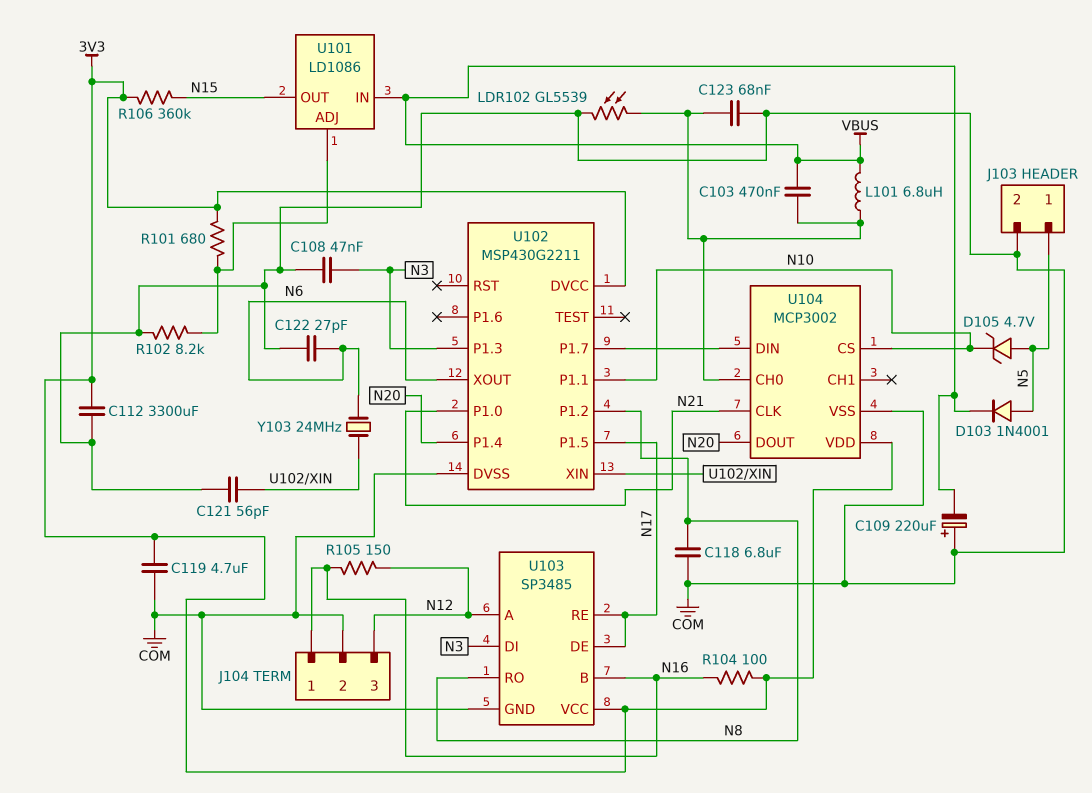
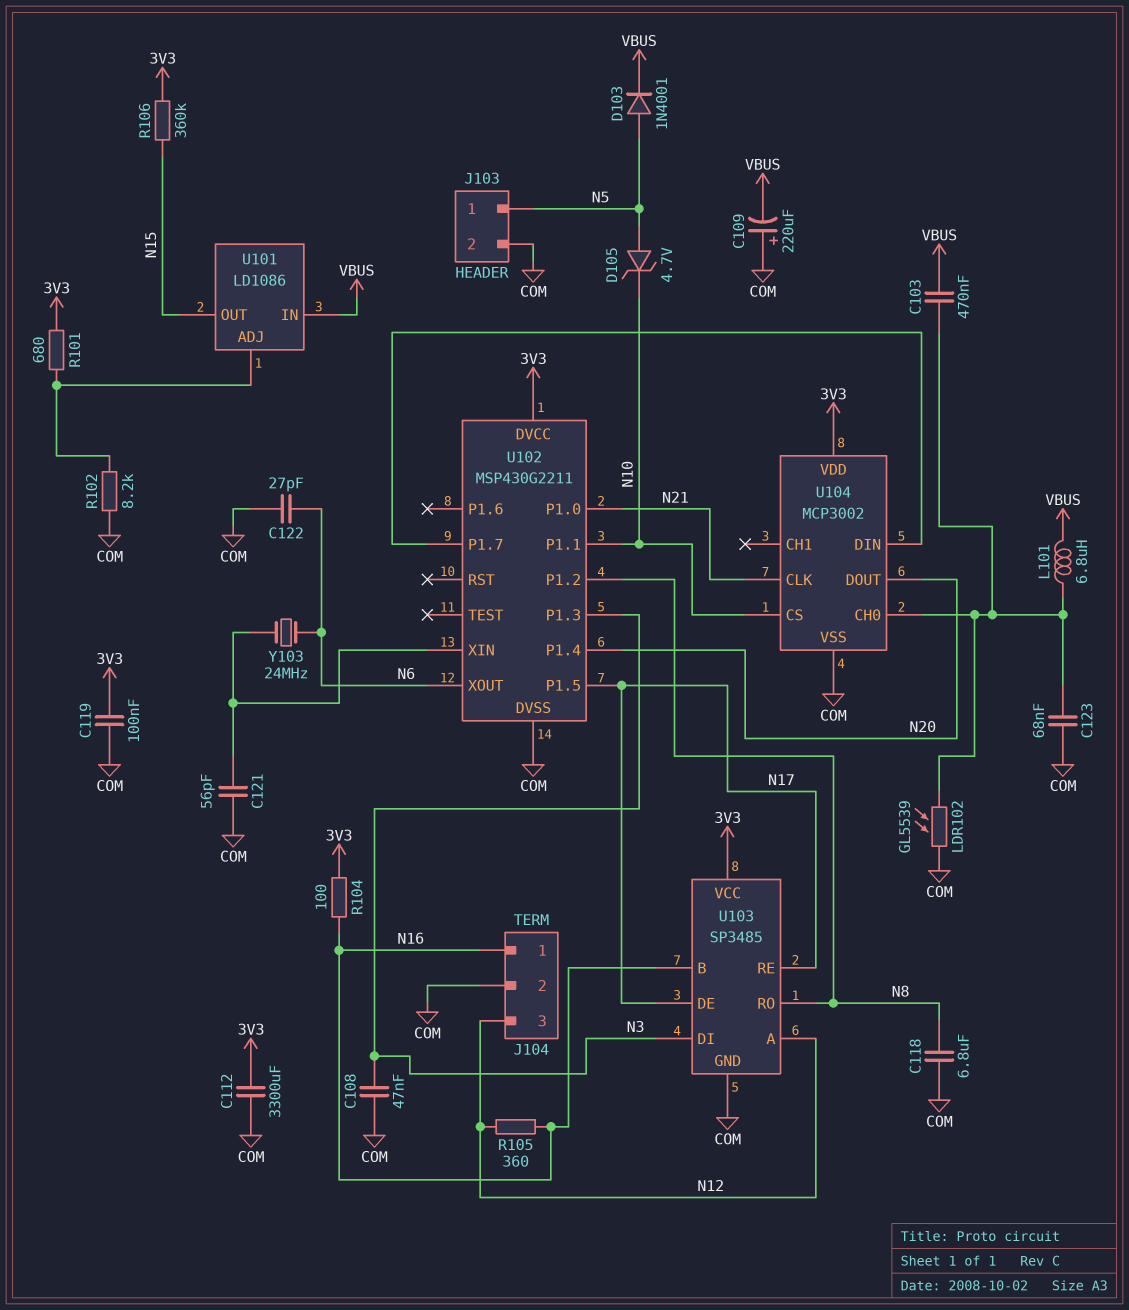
C119: 4.7uF (3V3, COM) -> 100nF (3V3, COM)
R105: 150 (N12, N16) -> 360 (N12, N16)

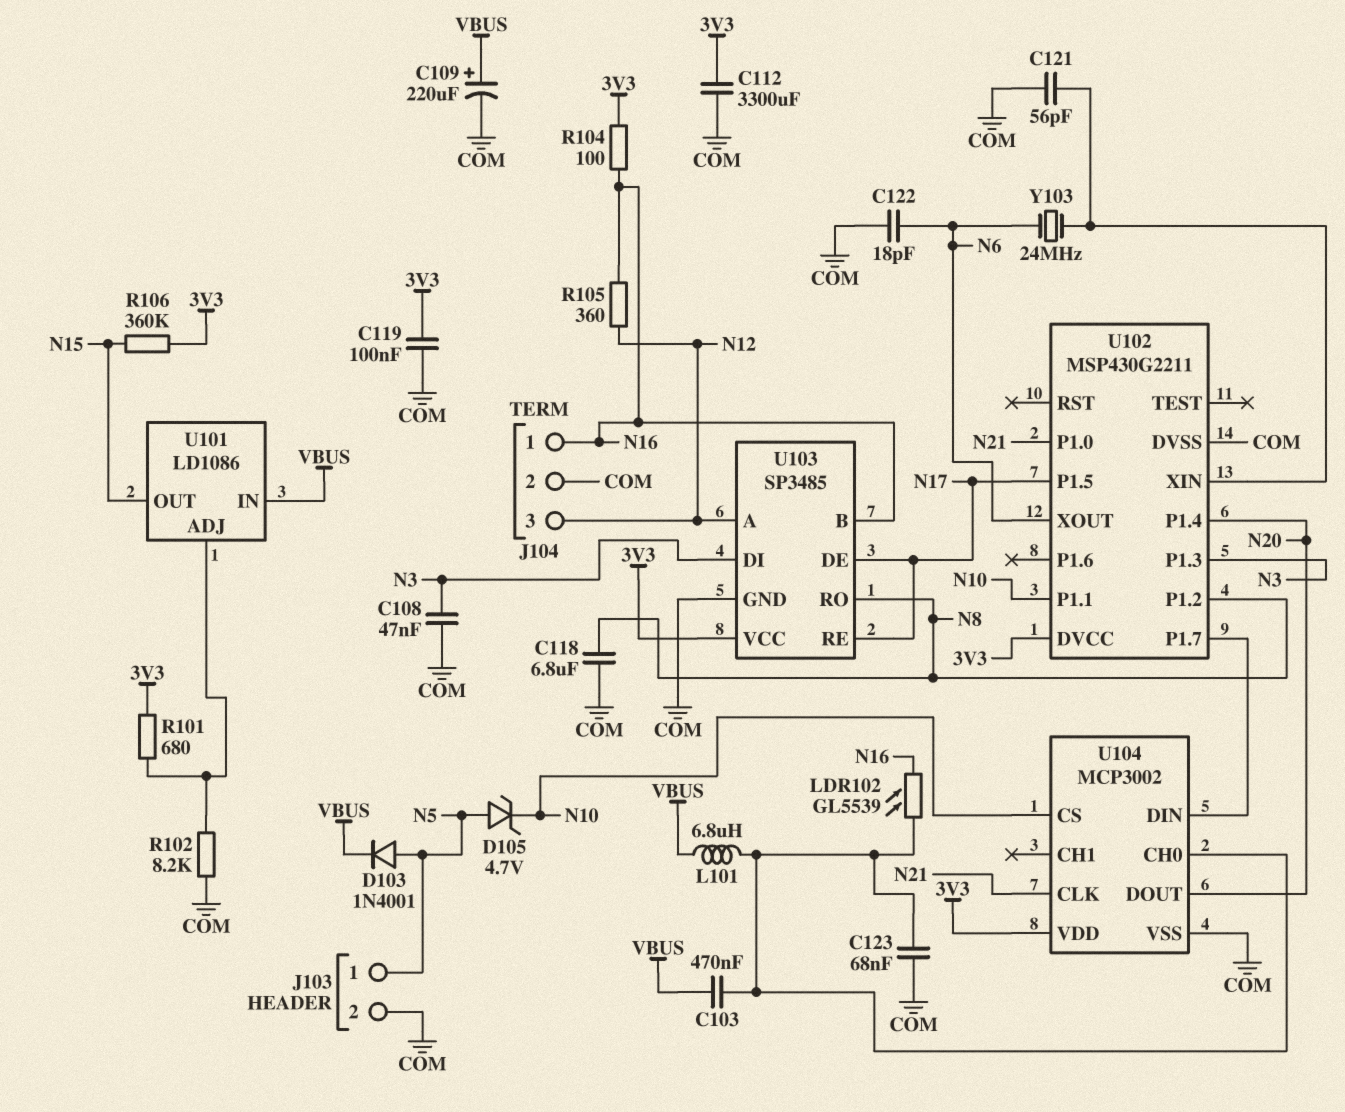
C109: 220uF (plus COM, minus VBUS) -> 220uF (plus VBUS, minus COM)
C122: 27pF (COM, N6) -> 18pF (COM, N6)
LDR102: GL5539 (COM, U104/CH0) -> GL5539 (N16, U104/CH0)

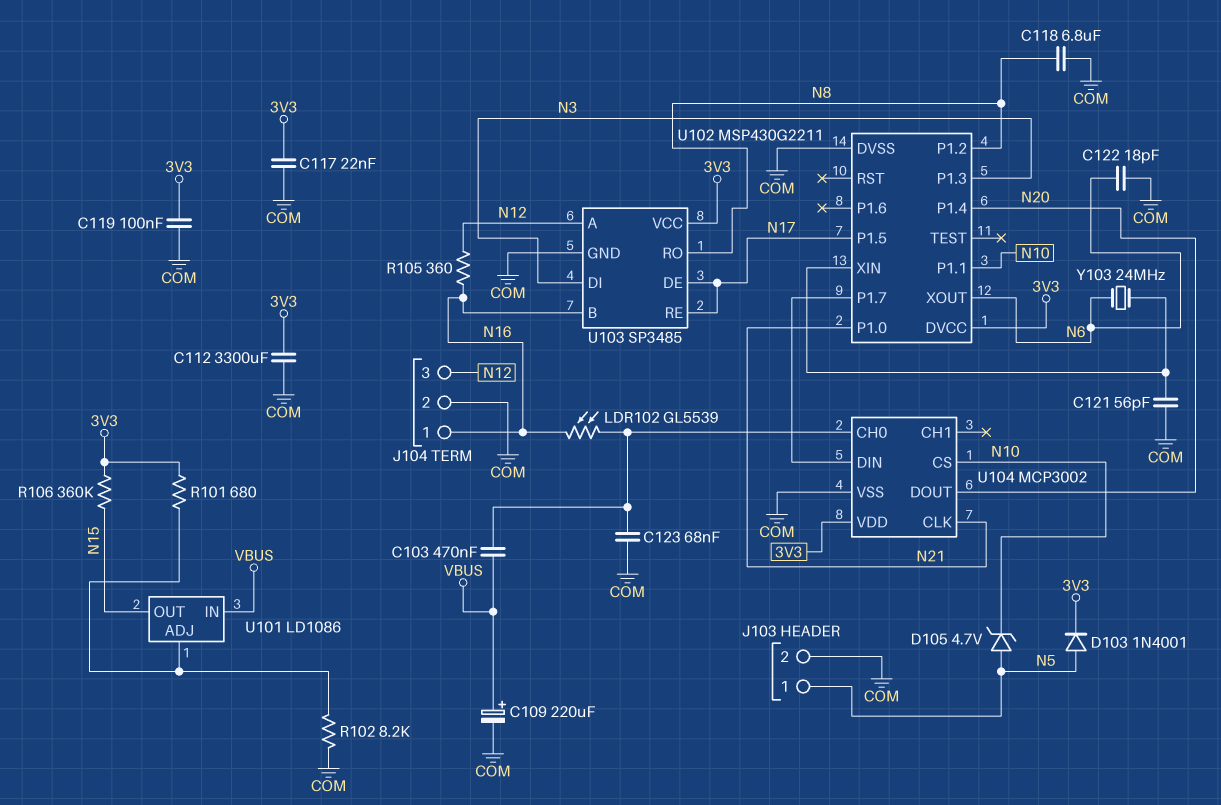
C108: 47nF (COM, N3) -> none
C117: none -> 22nF (3V3, COM)
D103: diode 1N4001 (A N5, K VBUS) -> diode 1N4001 (A N5, K 3V3)
L101: 6.8uH (U104/CH0, VBUS) -> none
R104: 100 (3V3, N16) -> none

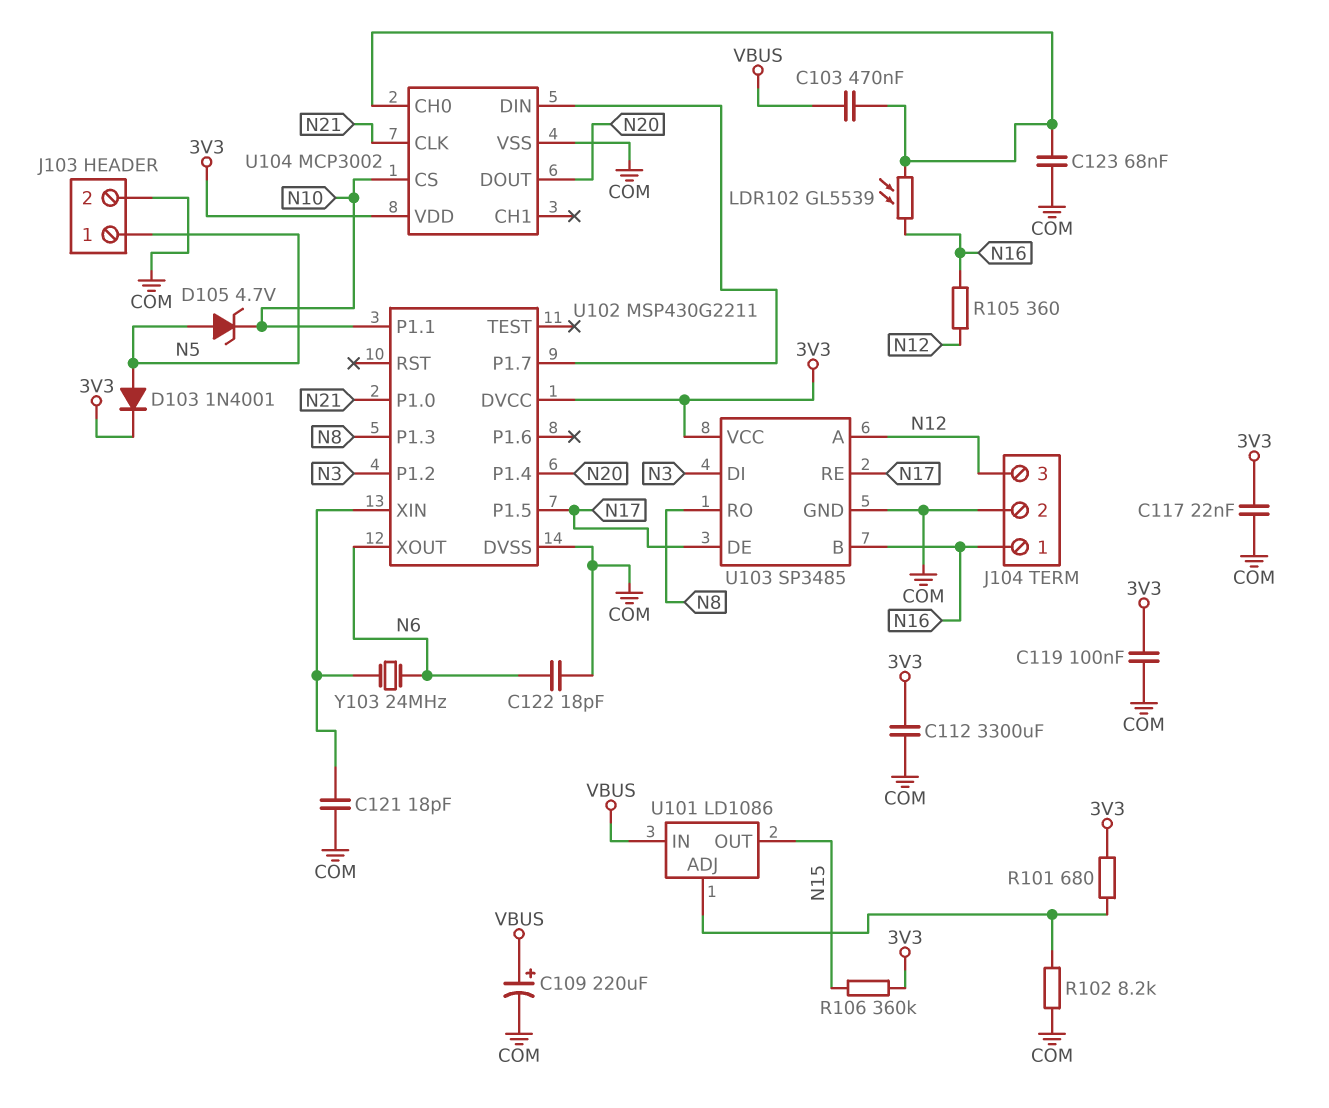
C118: 6.8uF (COM, N8) -> none
C121: 56pF (COM, U102/XIN) -> 18pF (COM, U102/XIN)
U102 pin P1.2: N8 -> N3
U102 pin P1.3: N3 -> N8

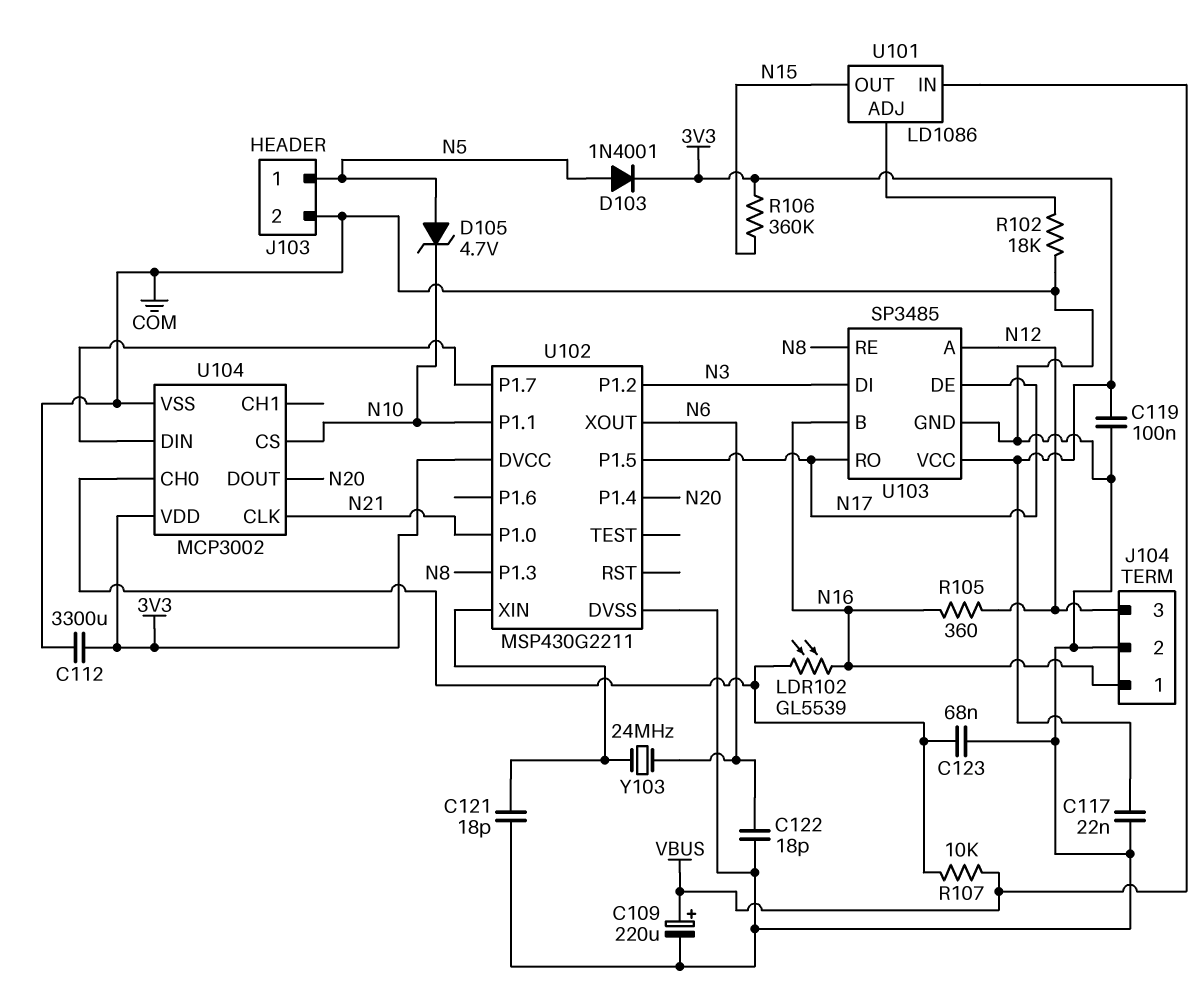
C103: 470nF (U104/CH0, VBUS) -> none
R101: 680 (3V3, U101/ADJ) -> none
R102: 8.2k (COM, U101/ADJ) -> 18k (COM, U101/ADJ)
R107: none -> 10k (U104/CH0, VBUS)
U103 pin RE: N17 -> N8
U103 pin RO: N8 -> N17

